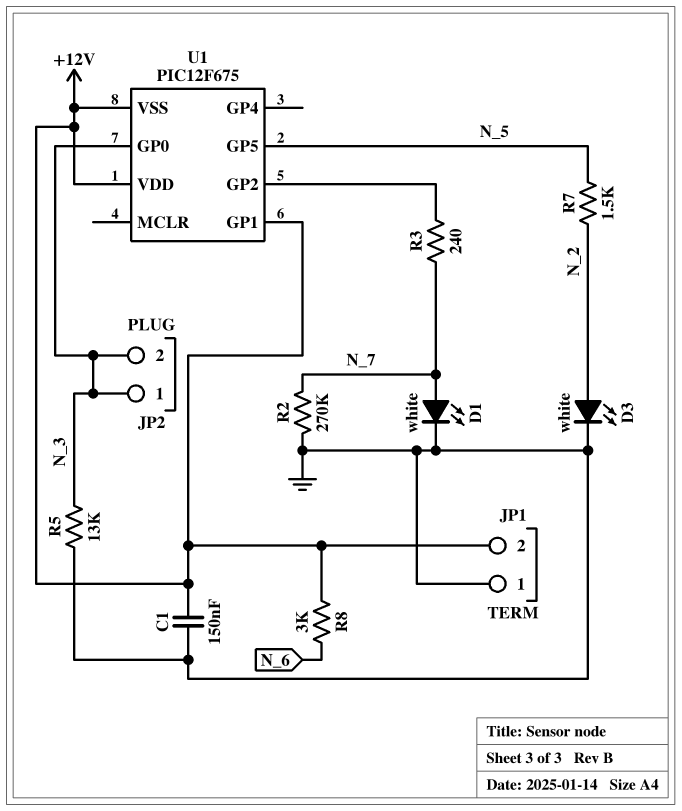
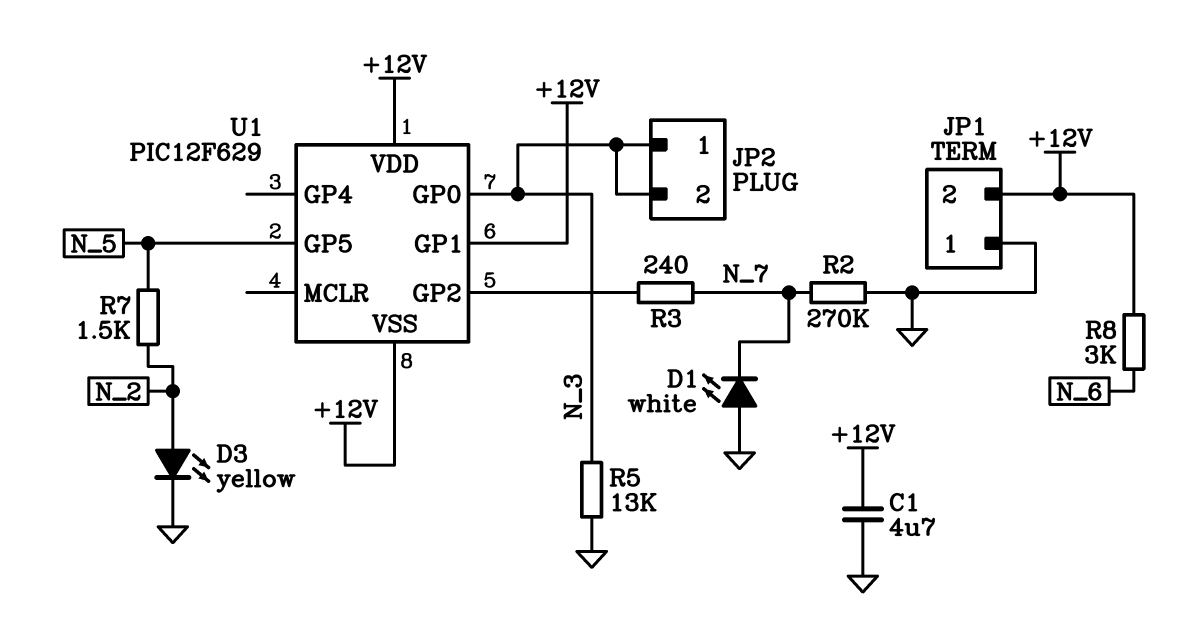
C1: 150nF (+12V, GND) -> 4.7uF (+12V, GND)
D1: LED white (A N_7, K GND) -> LED white (A GND, K N_7)
D3: LED white (A N_2, K GND) -> LED yellow (A N_2, K GND)
U1: PIC12F675 -> PIC12F629

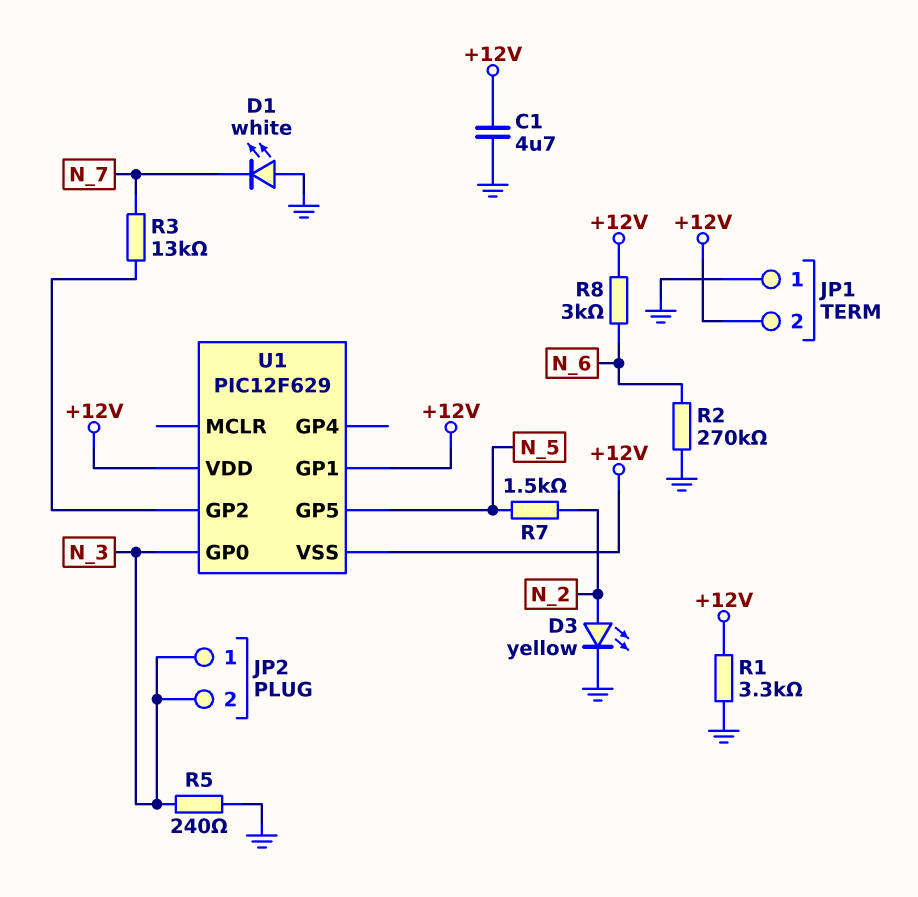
R1: none -> 3.3k (+12V, GND)
R2: 270k (GND, N_7) -> 270k (GND, N_6)
R3: 240 (N_7, U1/GP2) -> 13k (N_7, U1/GP2)
R5: 13k (GND, N_3) -> 240 (GND, N_3)

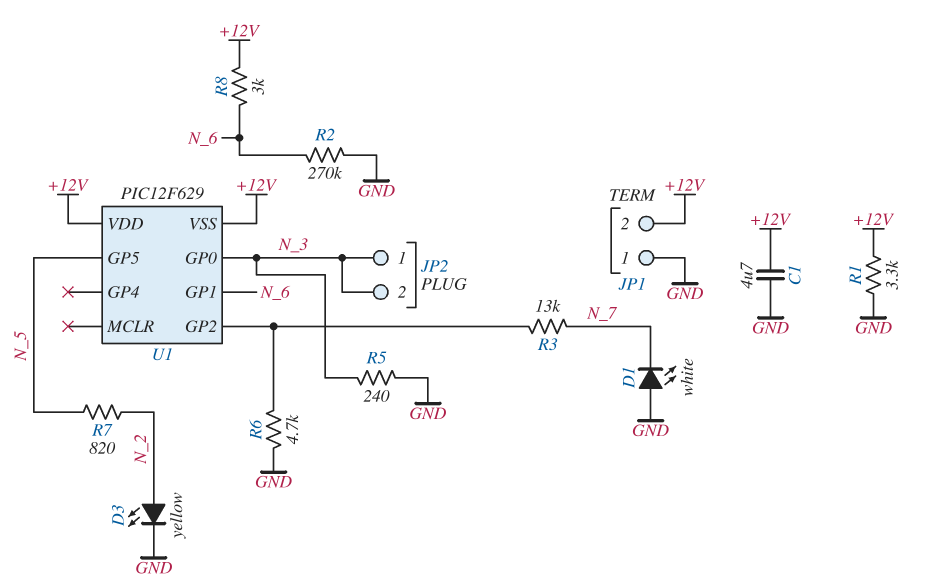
R6: none -> 4.7k (GND, U1/GP2)
R7: 1.5k (N_2, N_5) -> 820 (N_2, N_5)
U1 pin GP1: +12V -> N_6

